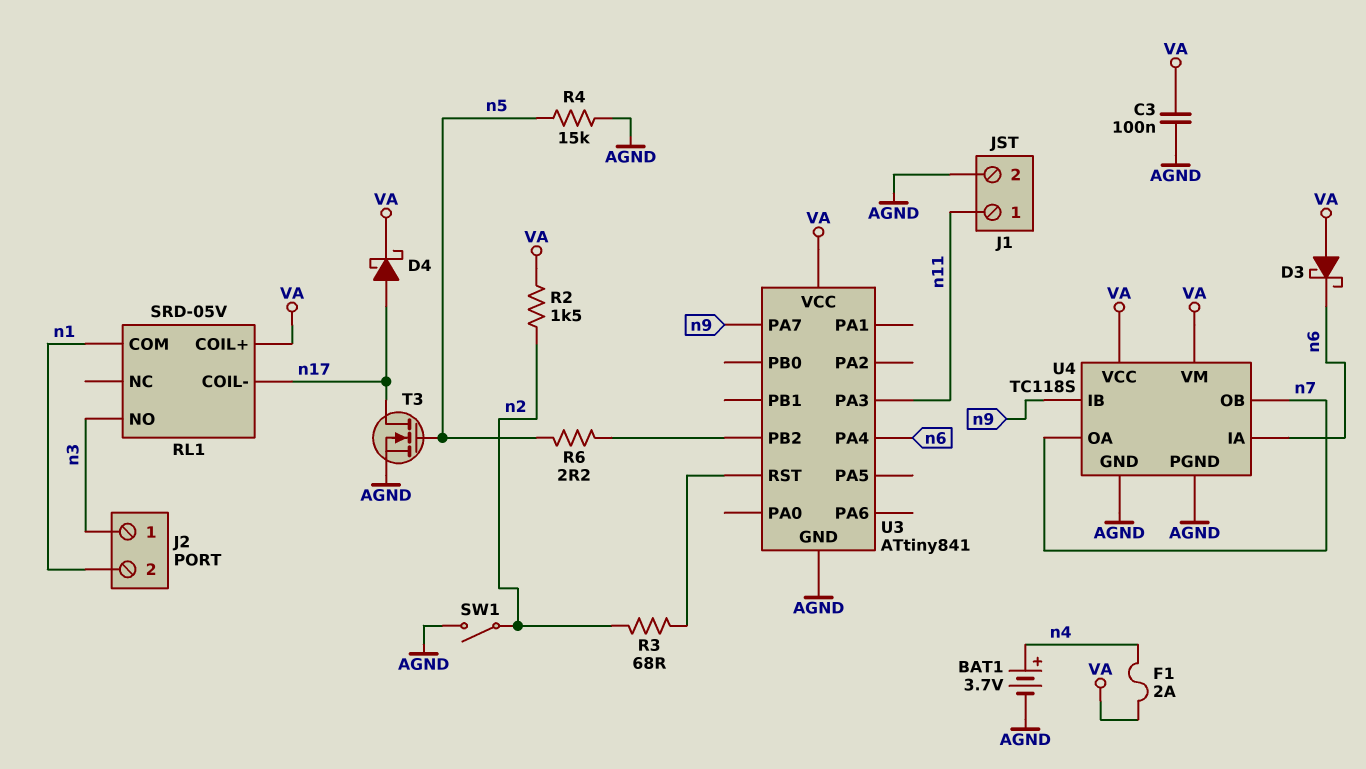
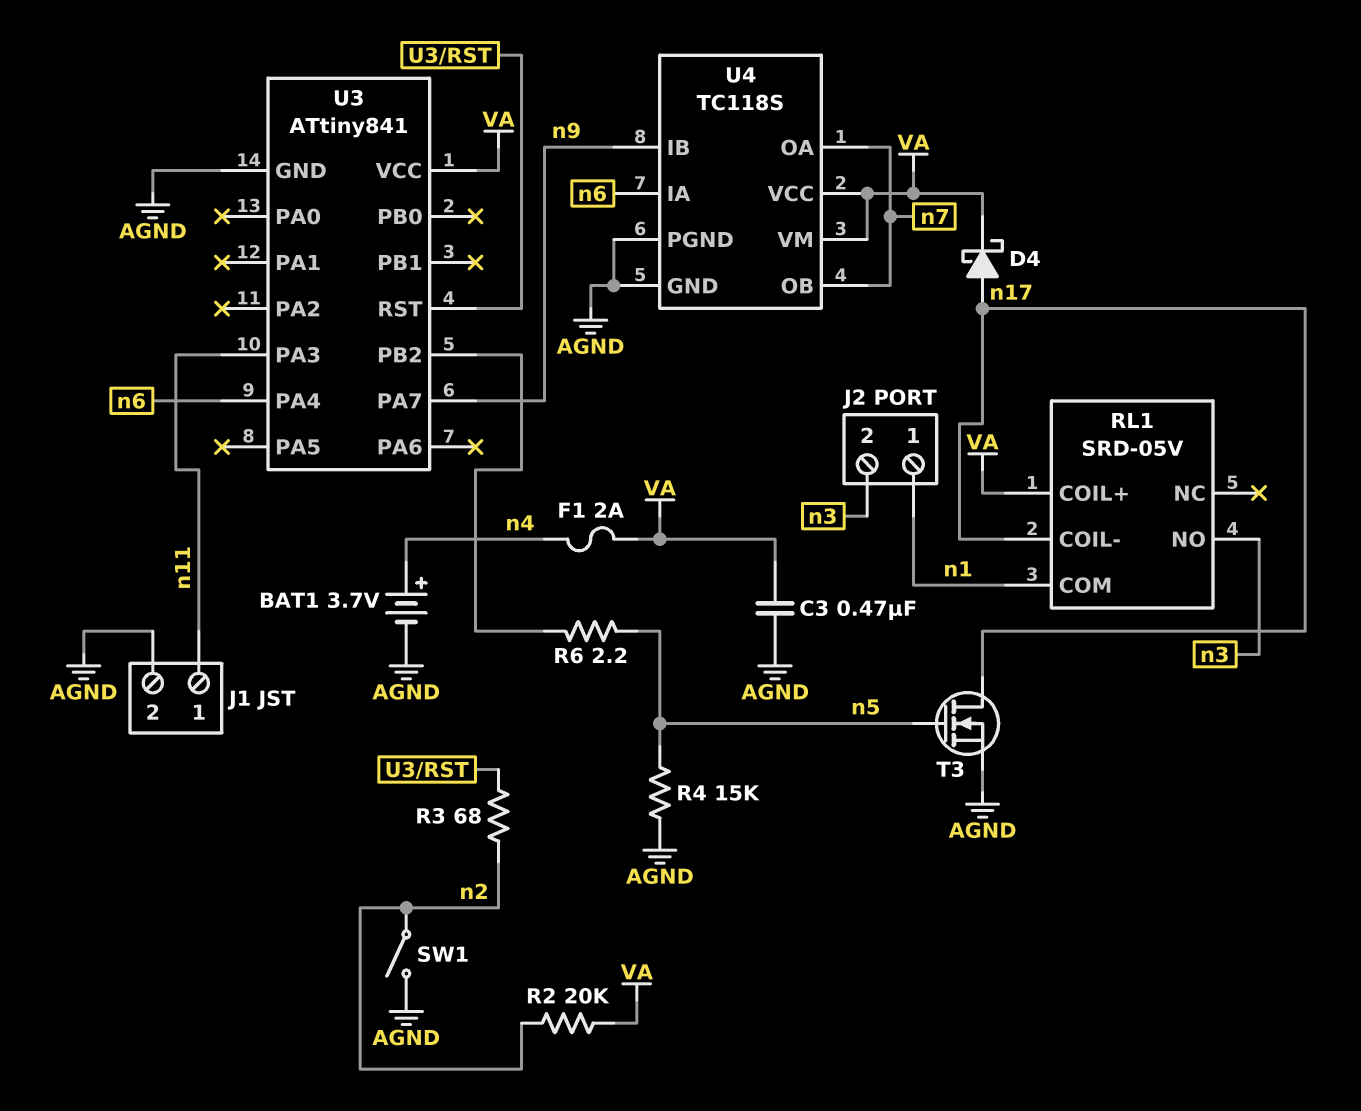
C3: 100nF (AGND, VA) -> 470nF (AGND, VA)
D3: schottky (A VA, K n6) -> none
J2 pin 1: n3 -> n1
J2 pin 2: n1 -> n3
R2: 1.5k (VA, n2) -> 20k (VA, n2)

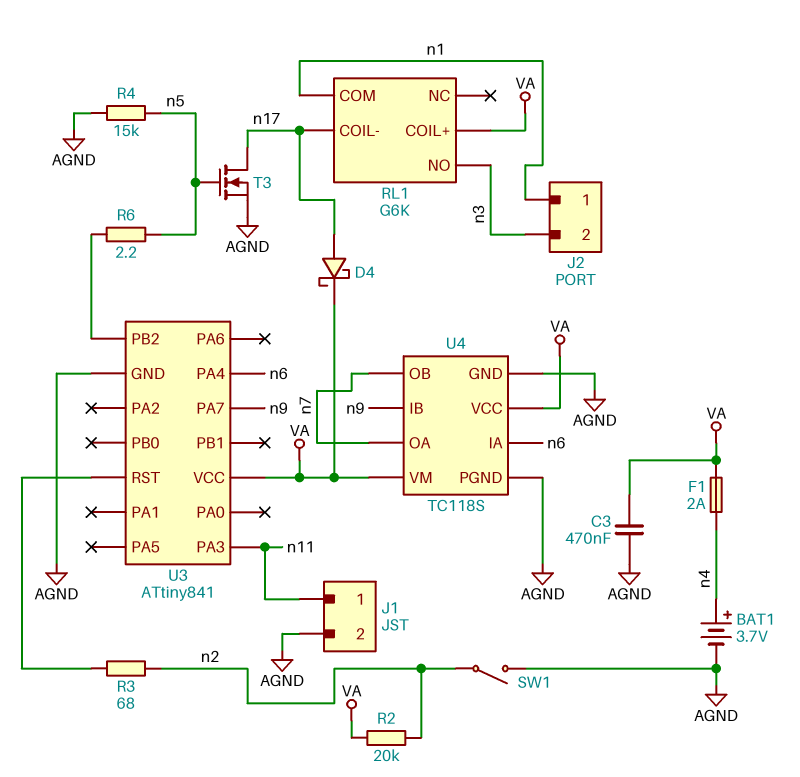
RL1: SRD-05V -> G6K

